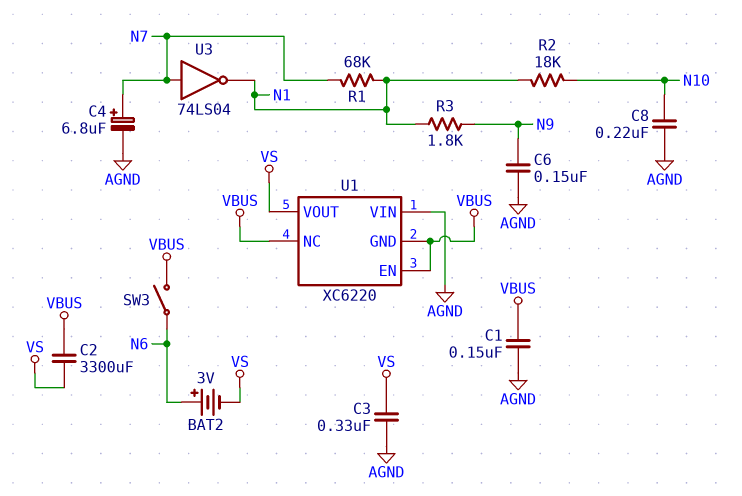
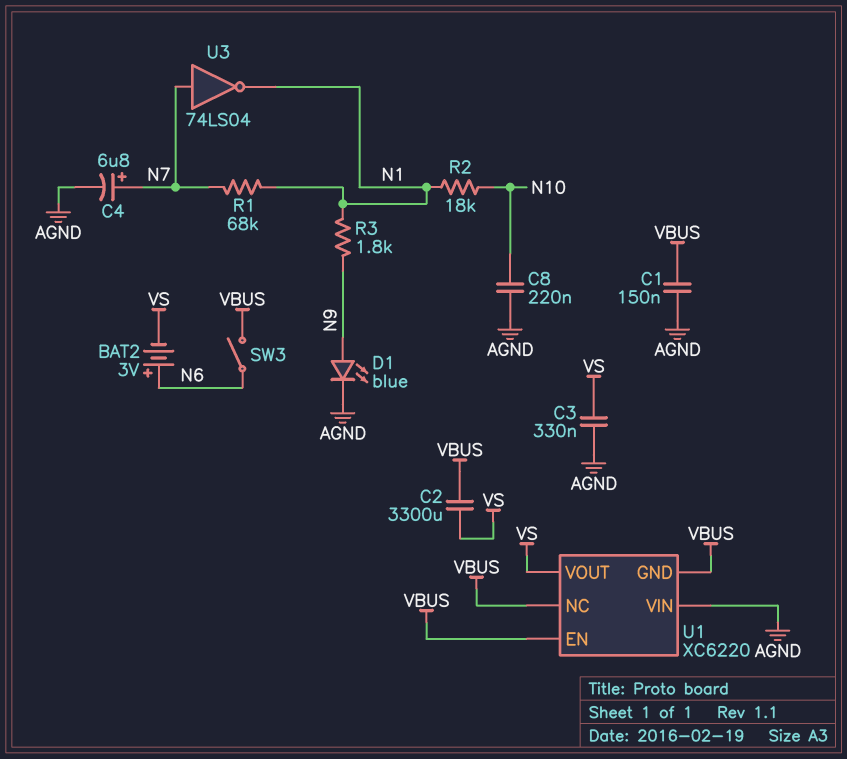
C6: 150nF (AGND, N9) -> none
D1: none -> LED blue (A N9, K AGND)

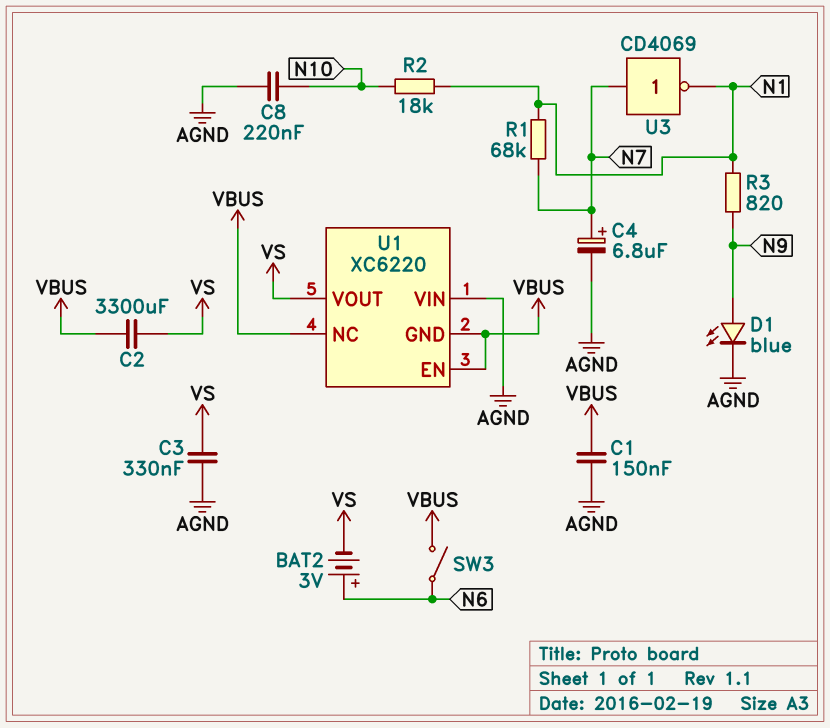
R3: 1.8k (N1, N9) -> 820 (N1, N9)
U3: NOT 74LS04 (in N7, out N1) -> NOT CD4069 (in N7, out N1)

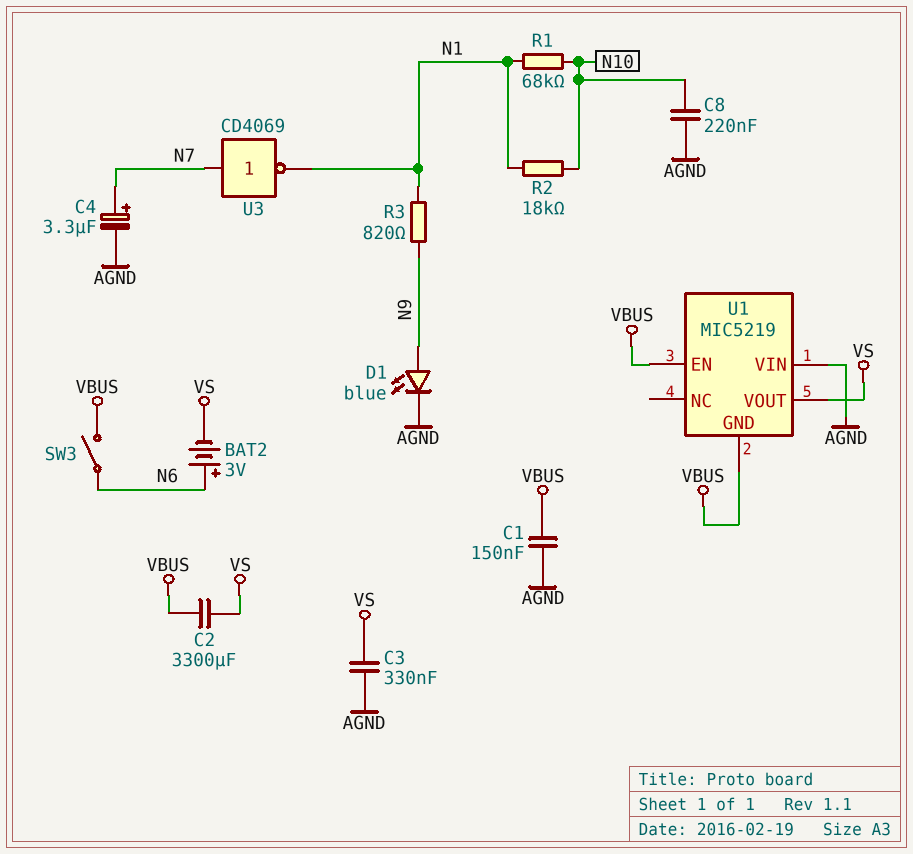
C4: 6.8uF (plus N7, minus AGND) -> 3.3uF (plus N7, minus AGND)
R1: 68k (N1, N7) -> 68k (N1, N10)
U1: XC6220 -> MIC5219
U1 pin NC: VBUS -> none

